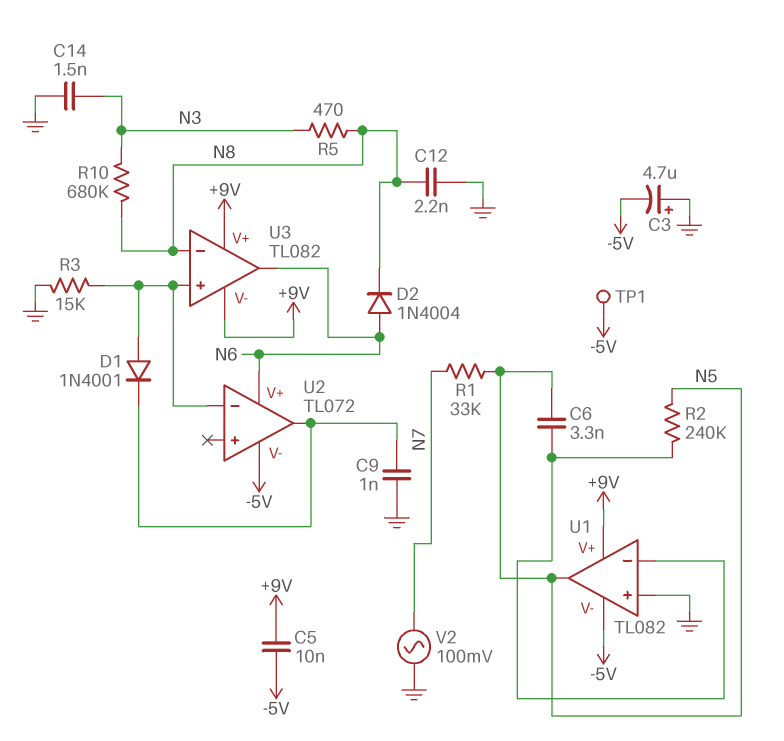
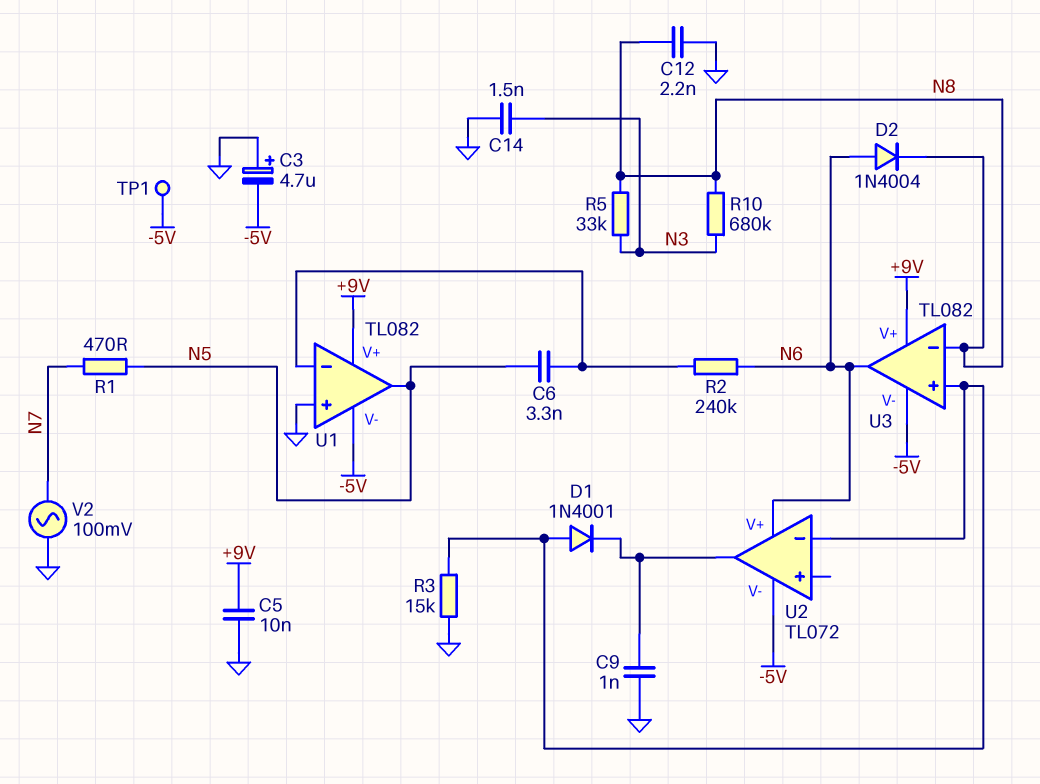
C5: 10nF (+9V, -5V) -> 10nF (+9V, GND)
R1: 33k (N5, N7) -> 470 (N5, N7)
R2: 240k (N5, U1/in-) -> 240k (N6, U1/in-)
R5: 470 (N3, N8) -> 33k (N3, N8)
U3 pin V-: +9V -> -5V

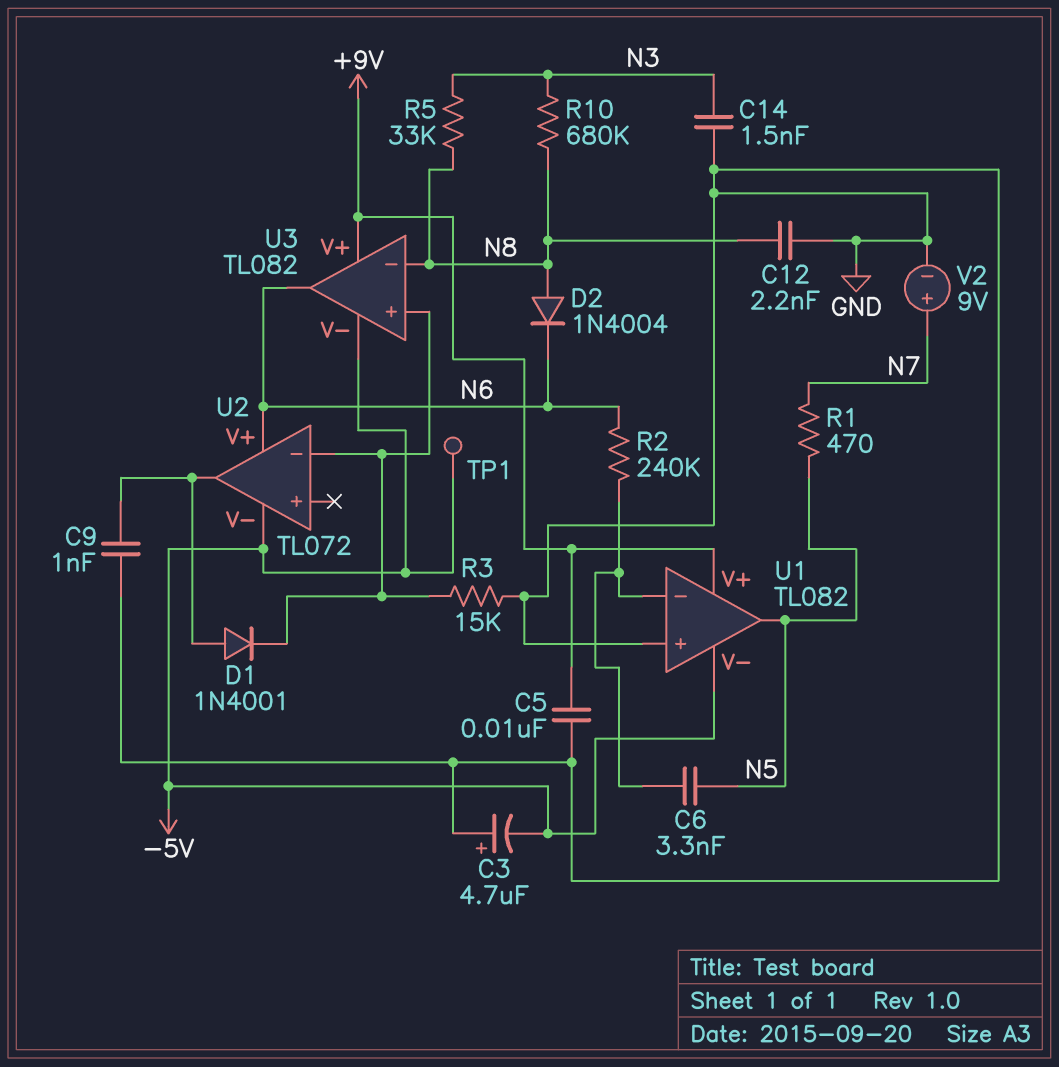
D1: diode 1N4001 (A U2/in-, K U2/out) -> diode 1N4001 (A U2/out, K U2/in-)
D2: diode 1N4004 (A N6, K N8) -> diode 1N4004 (A N8, K N6)
V2: AC 100mV (GND, N7) -> 9V (plus N7, minus GND)

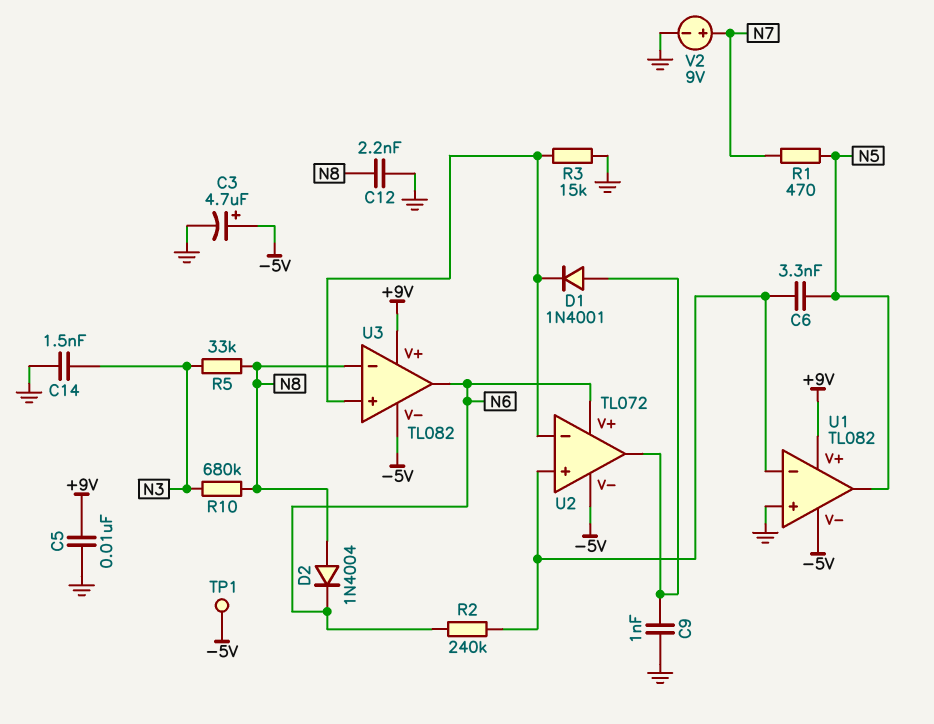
C3: 4.7uF (plus GND, minus -5V) -> 4.7uF (plus -5V, minus GND)
U2 pin in+: none -> U1/in-

